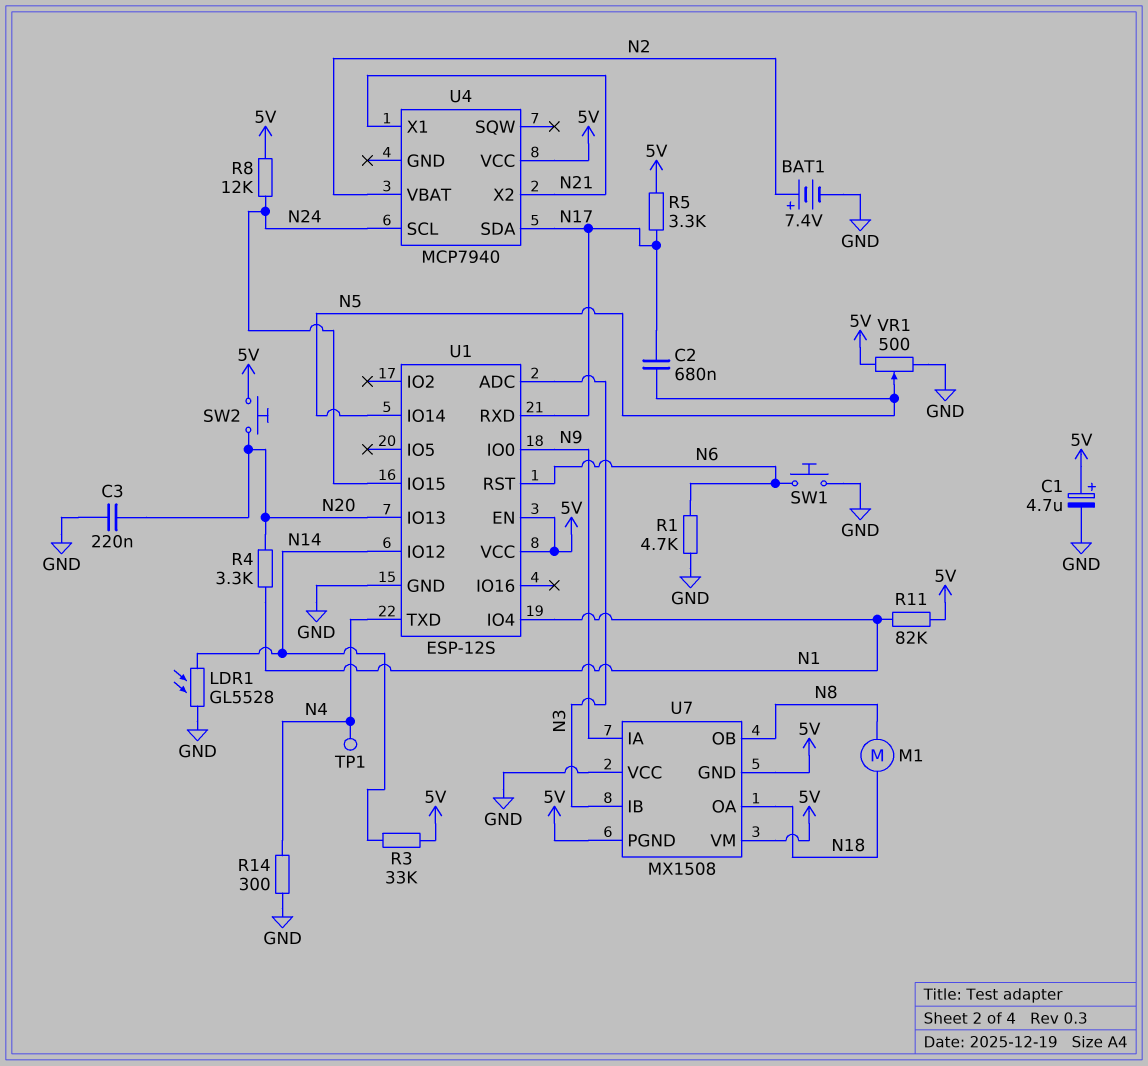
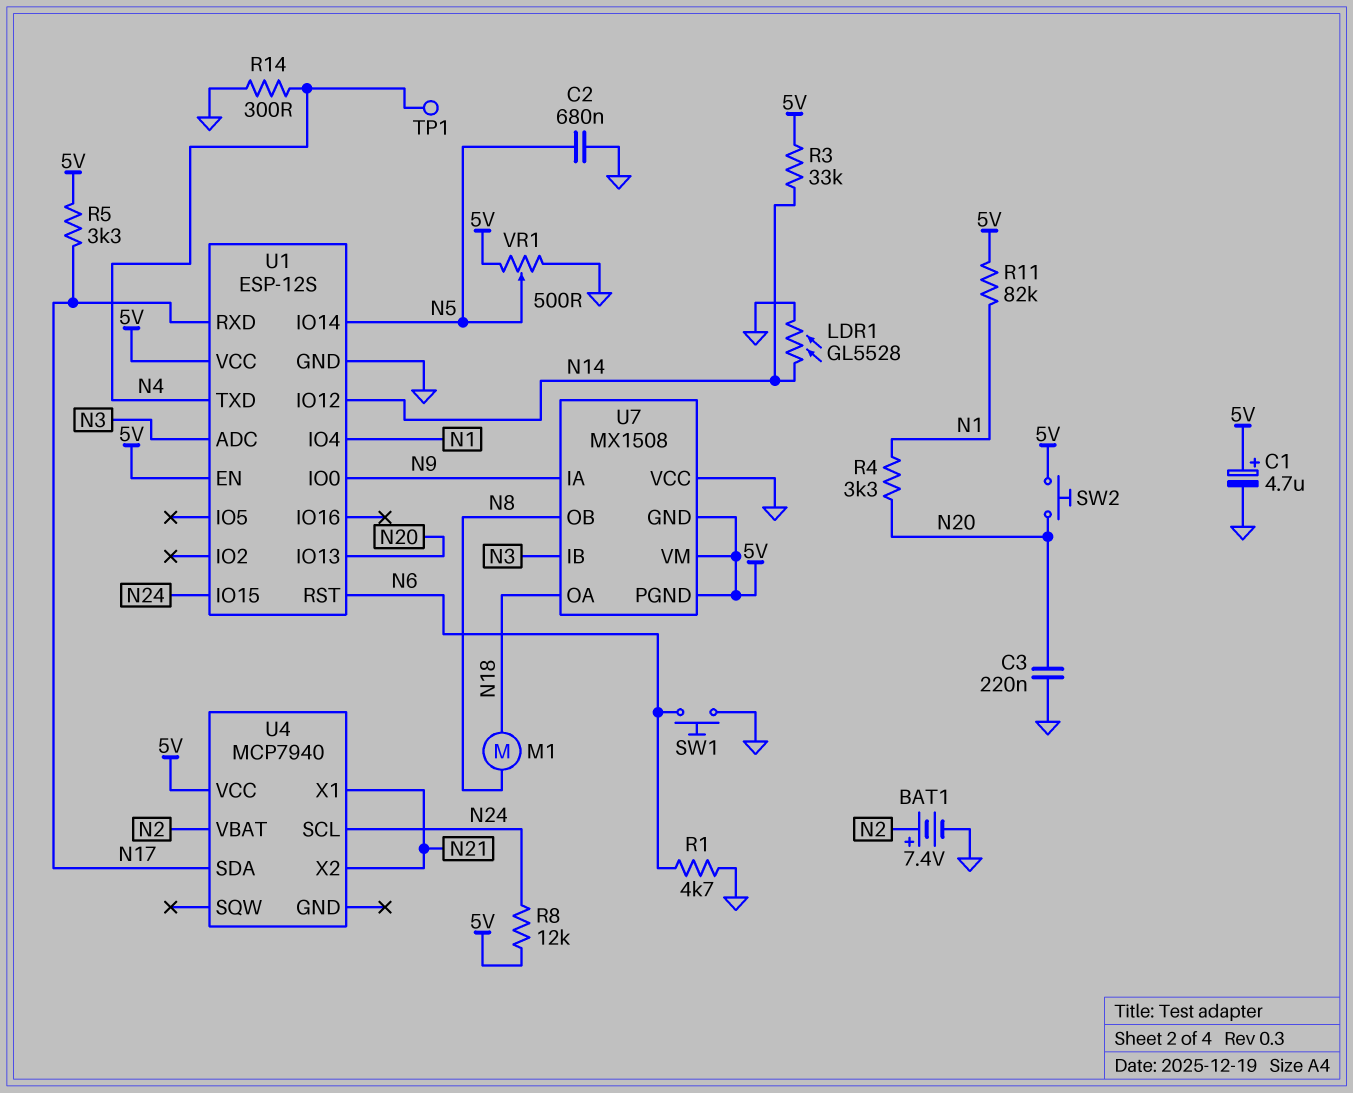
C2: 680nF (N5, N17) -> 680nF (GND, N5)

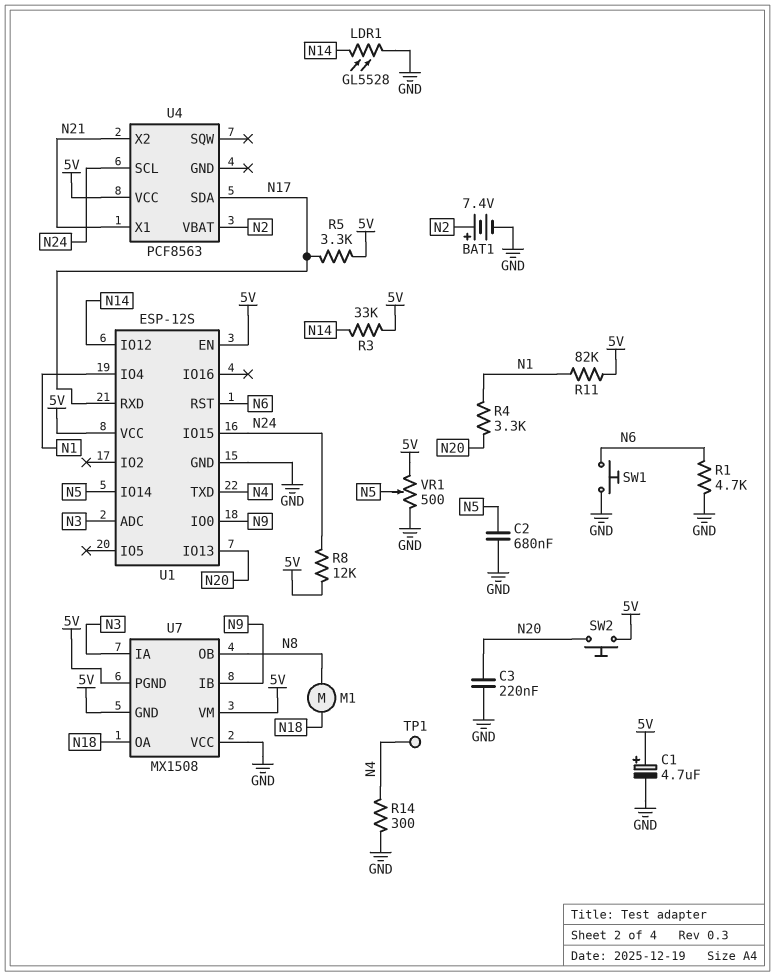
U4: MCP7940 -> PCF8563
U7 pin IA: N9 -> N3
U7 pin IB: N3 -> N9

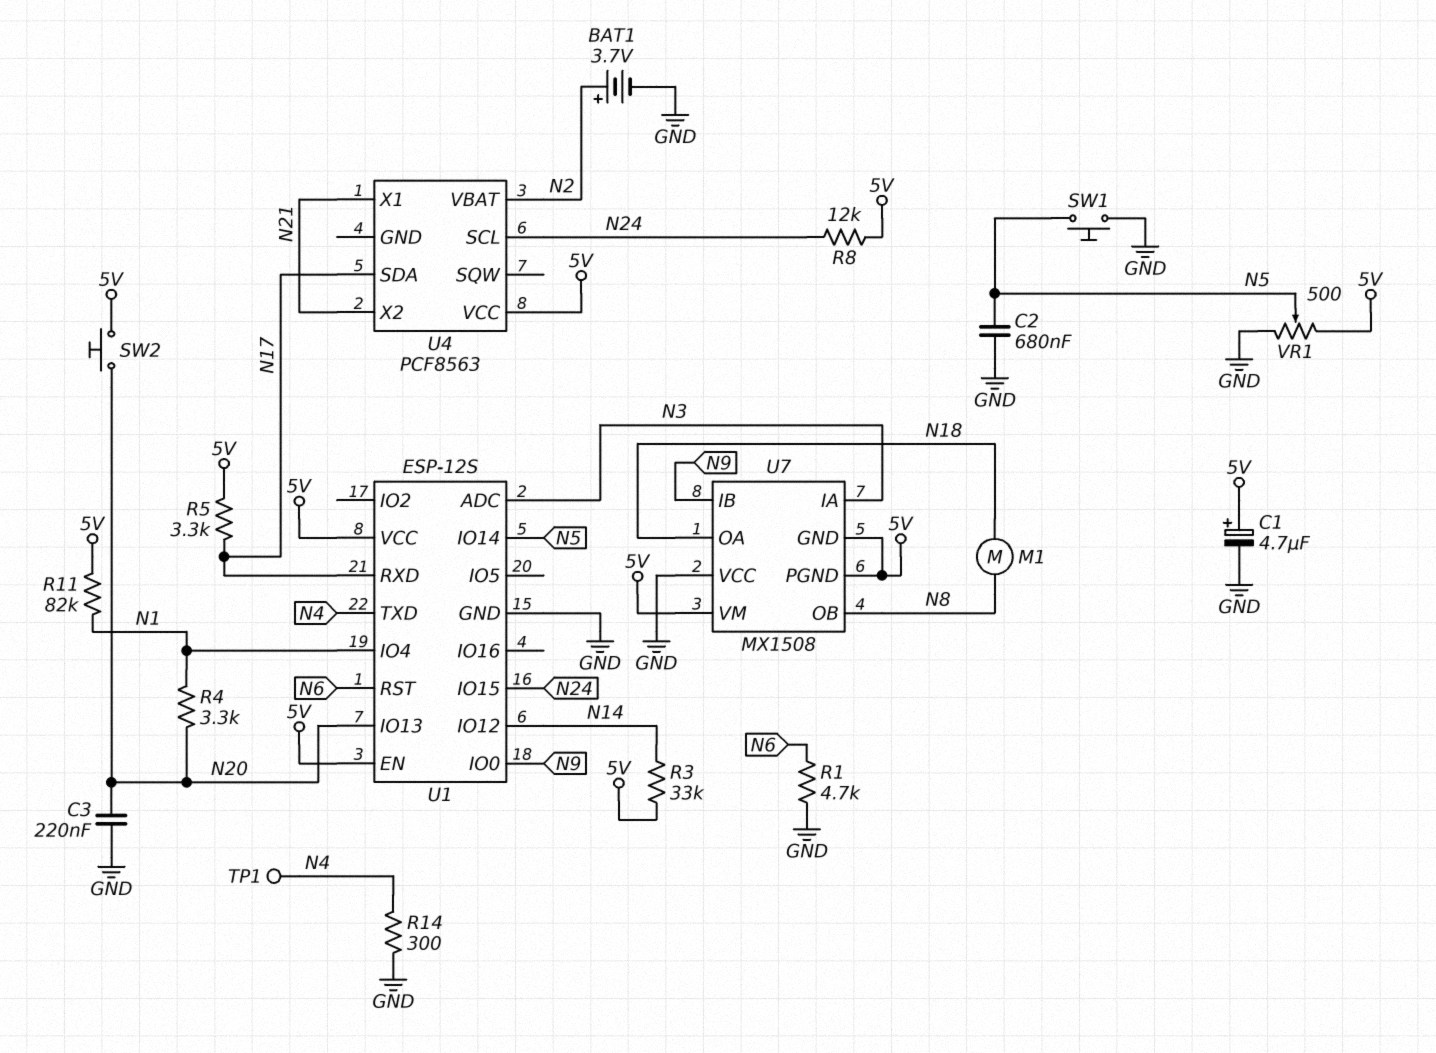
BAT1: 7.4V (plus N2, minus GND) -> 3.7V (plus N2, minus GND)
LDR1: GL5528 (GND, N14) -> none
SW1: button (GND, N6) -> button (GND, N5)

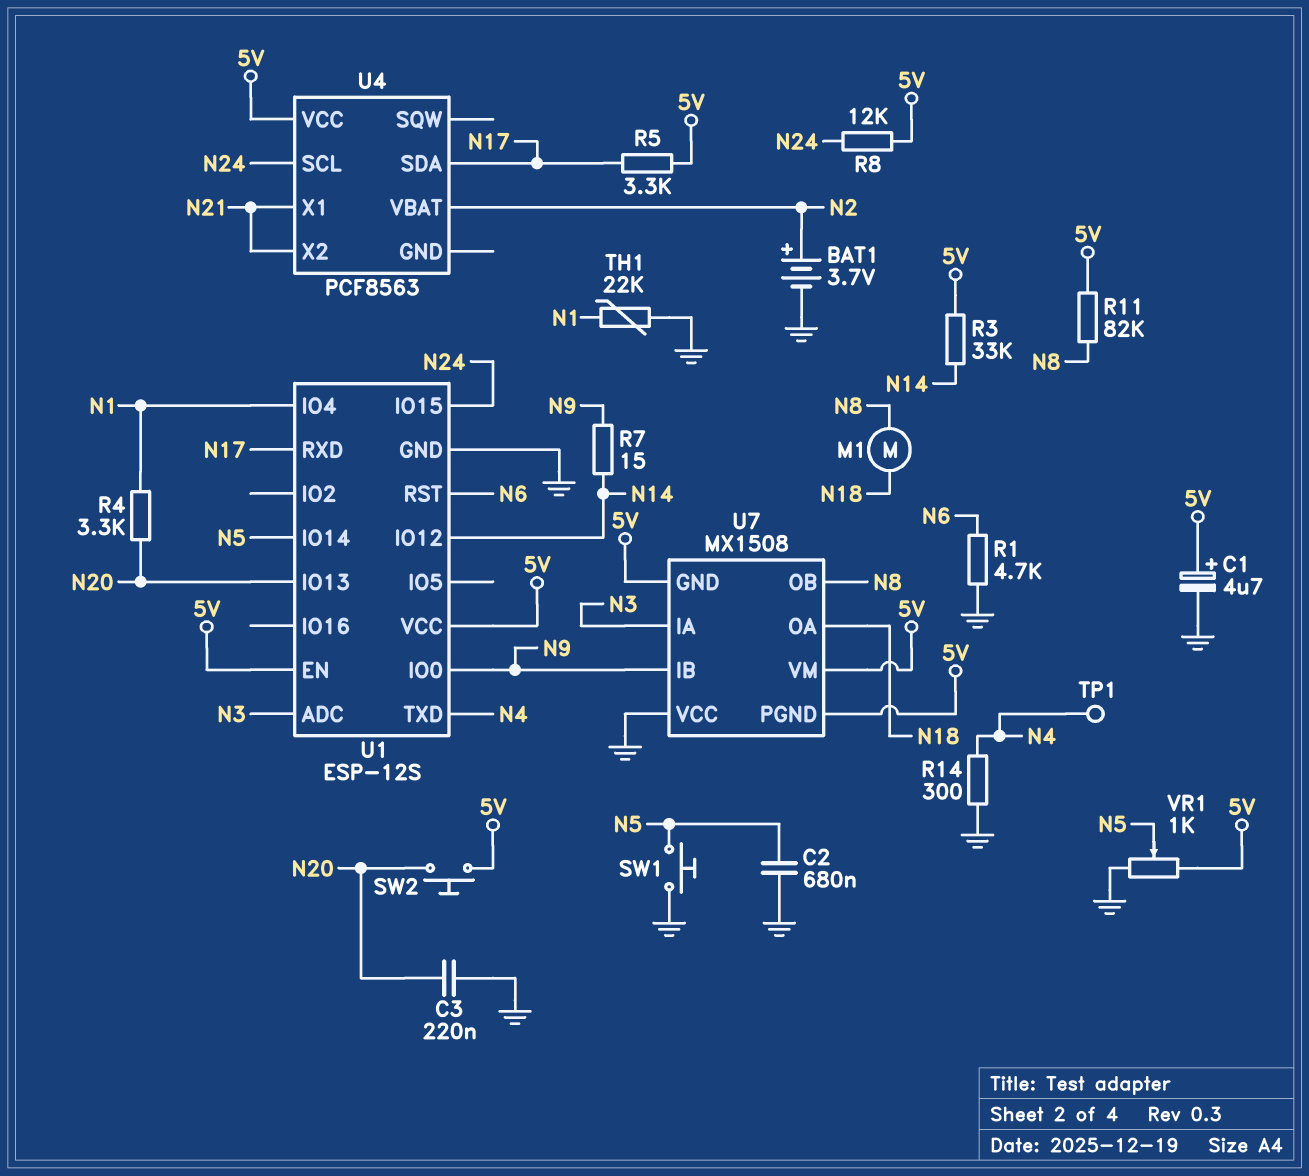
R7: none -> 15 (N9, N14)
R11: 82k (5V, N1) -> 82k (5V, N8)
TH1: none -> 22k (GND, N1)
VR1: 500 (5V, GND, wiper N5) -> 1k (5V, GND, wiper N5)

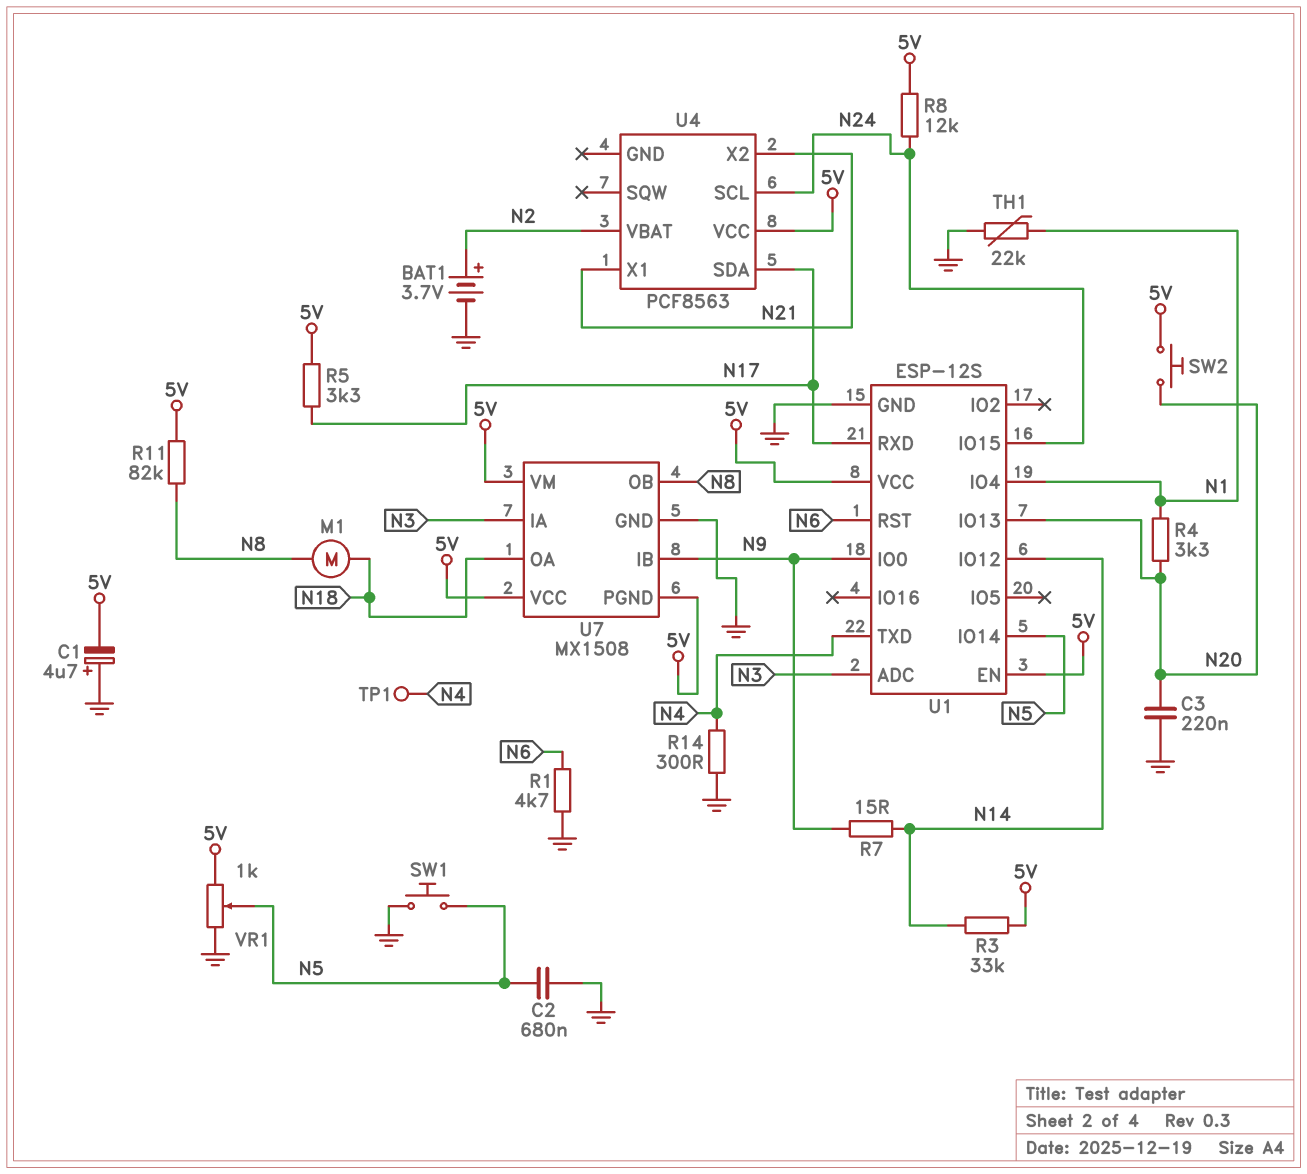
C1: 4.7uF (plus 5V, minus GND) -> 4.7uF (plus GND, minus 5V)
U7 pin GND: 5V -> GND
U7 pin VCC: GND -> 5V

